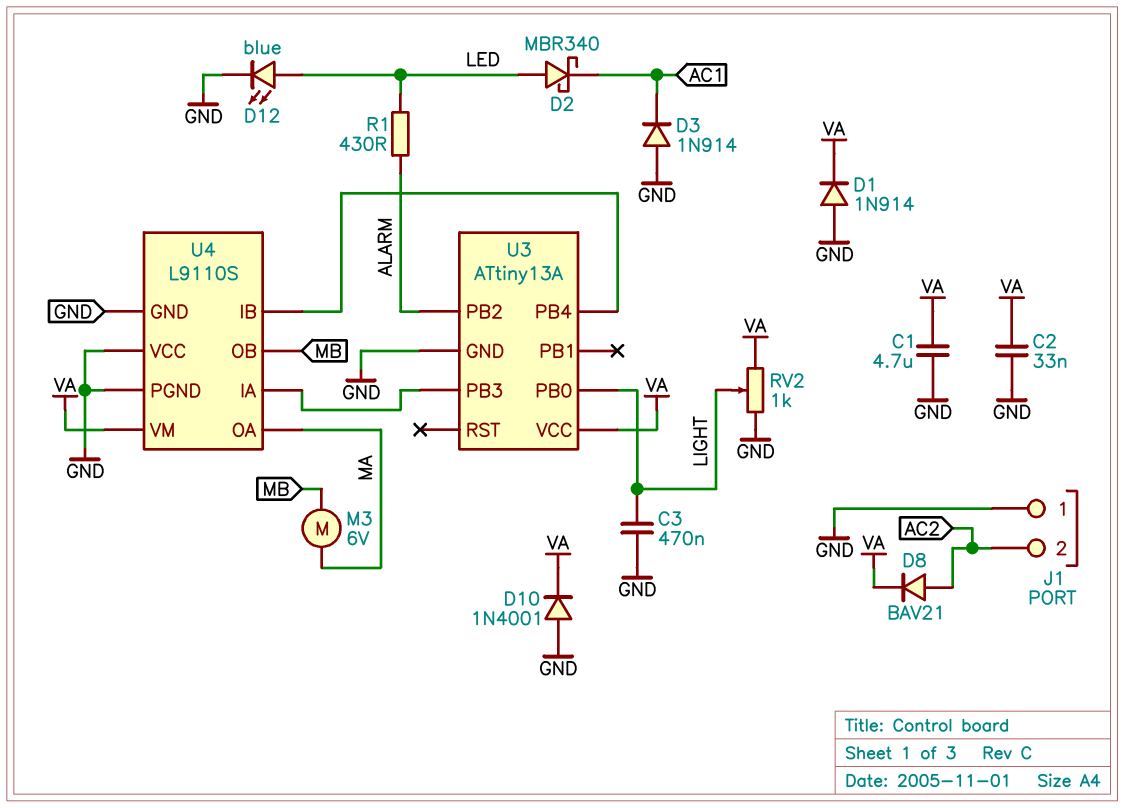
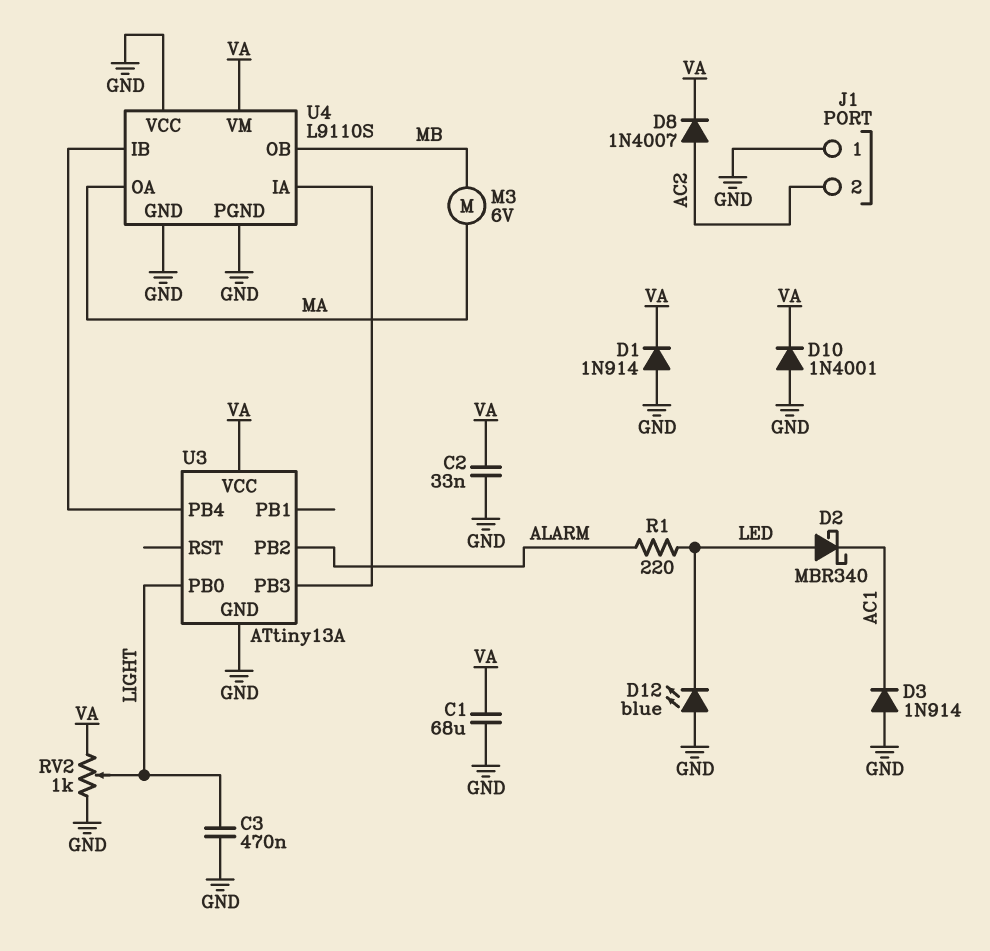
C1: 4.7uF (GND, VA) -> 68uF (GND, VA)
D8: diode BAV21 (A AC2, K VA) -> diode 1N4007 (A AC2, K VA)
D12: LED blue (A LED, K GND) -> LED blue (A GND, K LED)
R1: 430 (ALARM, LED) -> 220 (ALARM, LED)

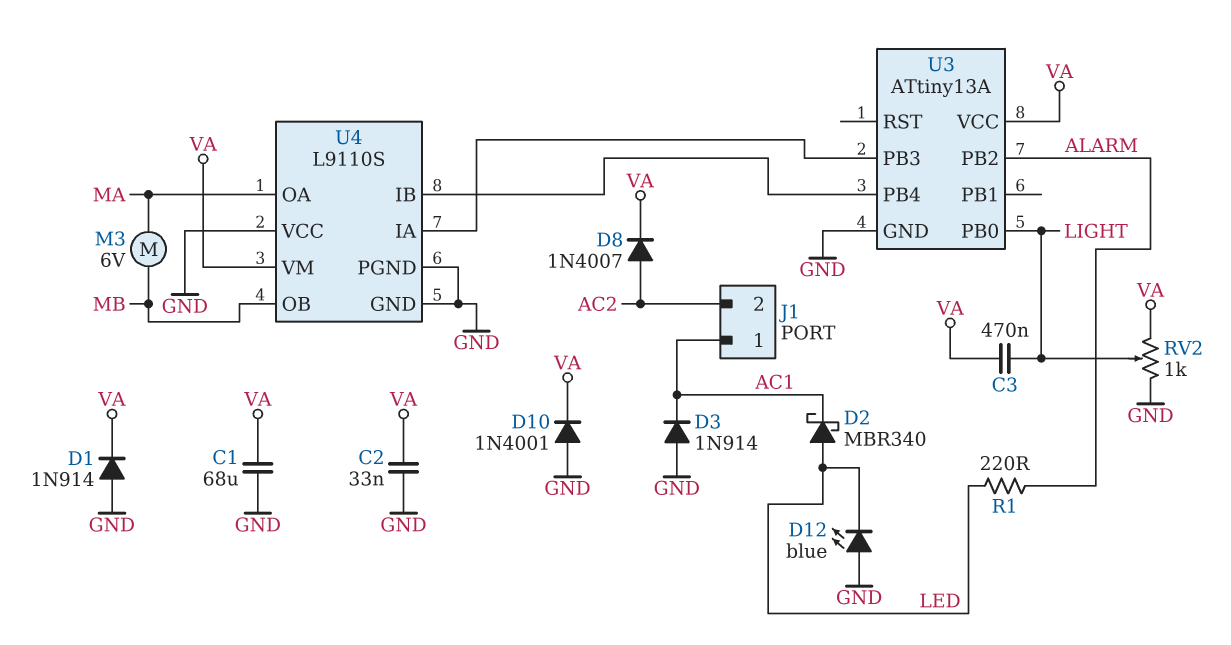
C3: 470nF (GND, LIGHT) -> 470nF (LIGHT, VA)
J1 pin 1: GND -> AC1

